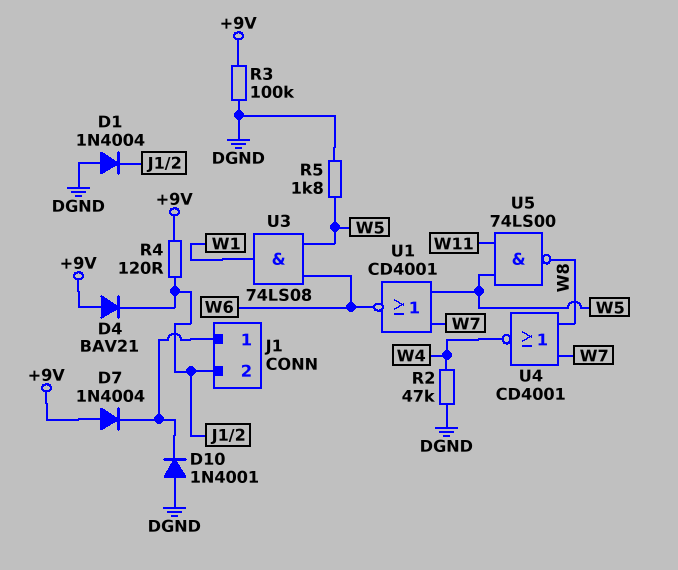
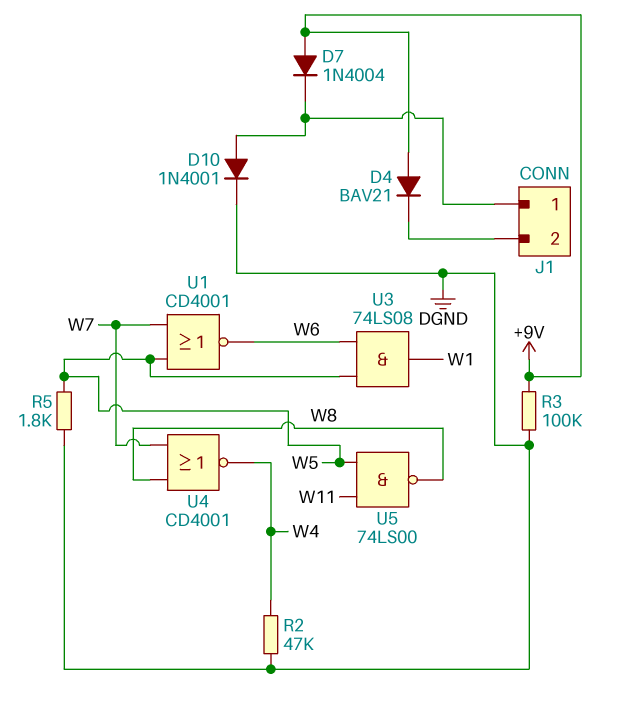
D1: diode 1N4004 (A DGND, K J1/2) -> none
D10: diode 1N4001 (A DGND, K J1/1) -> diode 1N4001 (A J1/1, K DGND)
R4: 120 (+9V, J1/2) -> none

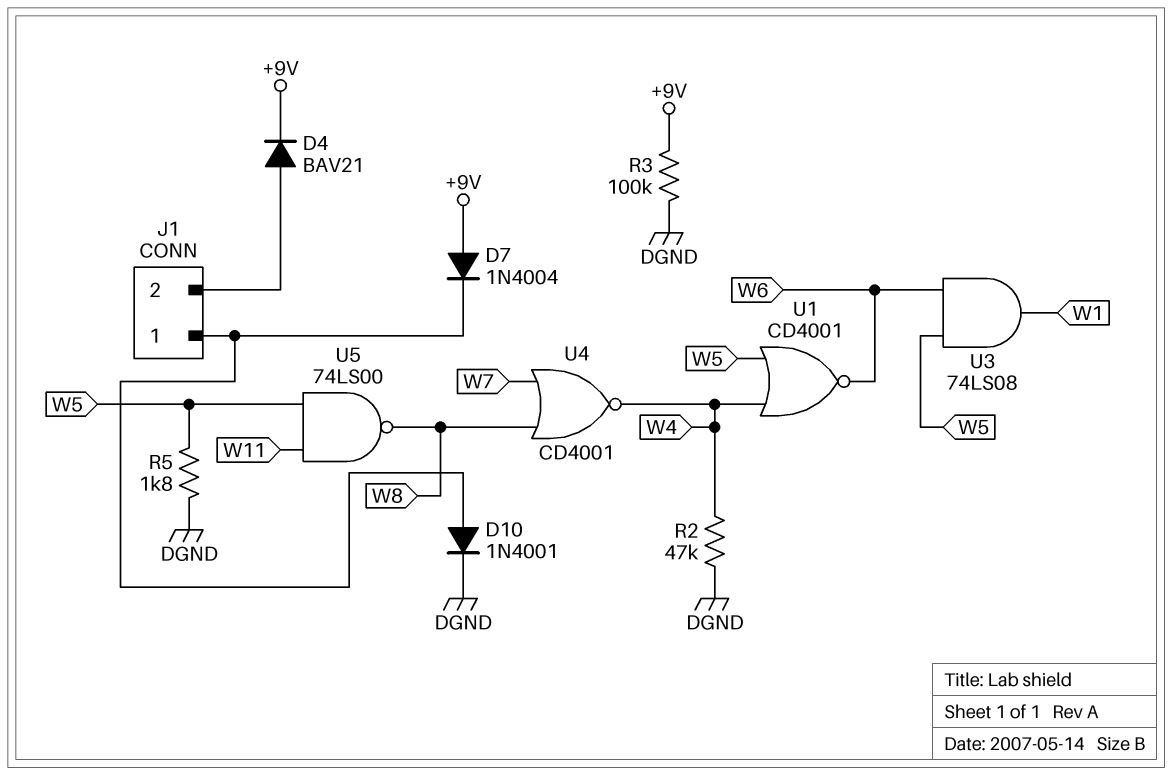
D4: diode BAV21 (A +9V, K J1/2) -> diode BAV21 (A J1/2, K +9V)
U1: NOR CD4001 (in W5, in W7, out W6) -> NOR CD4001 (in W4, in W5, out W6)

